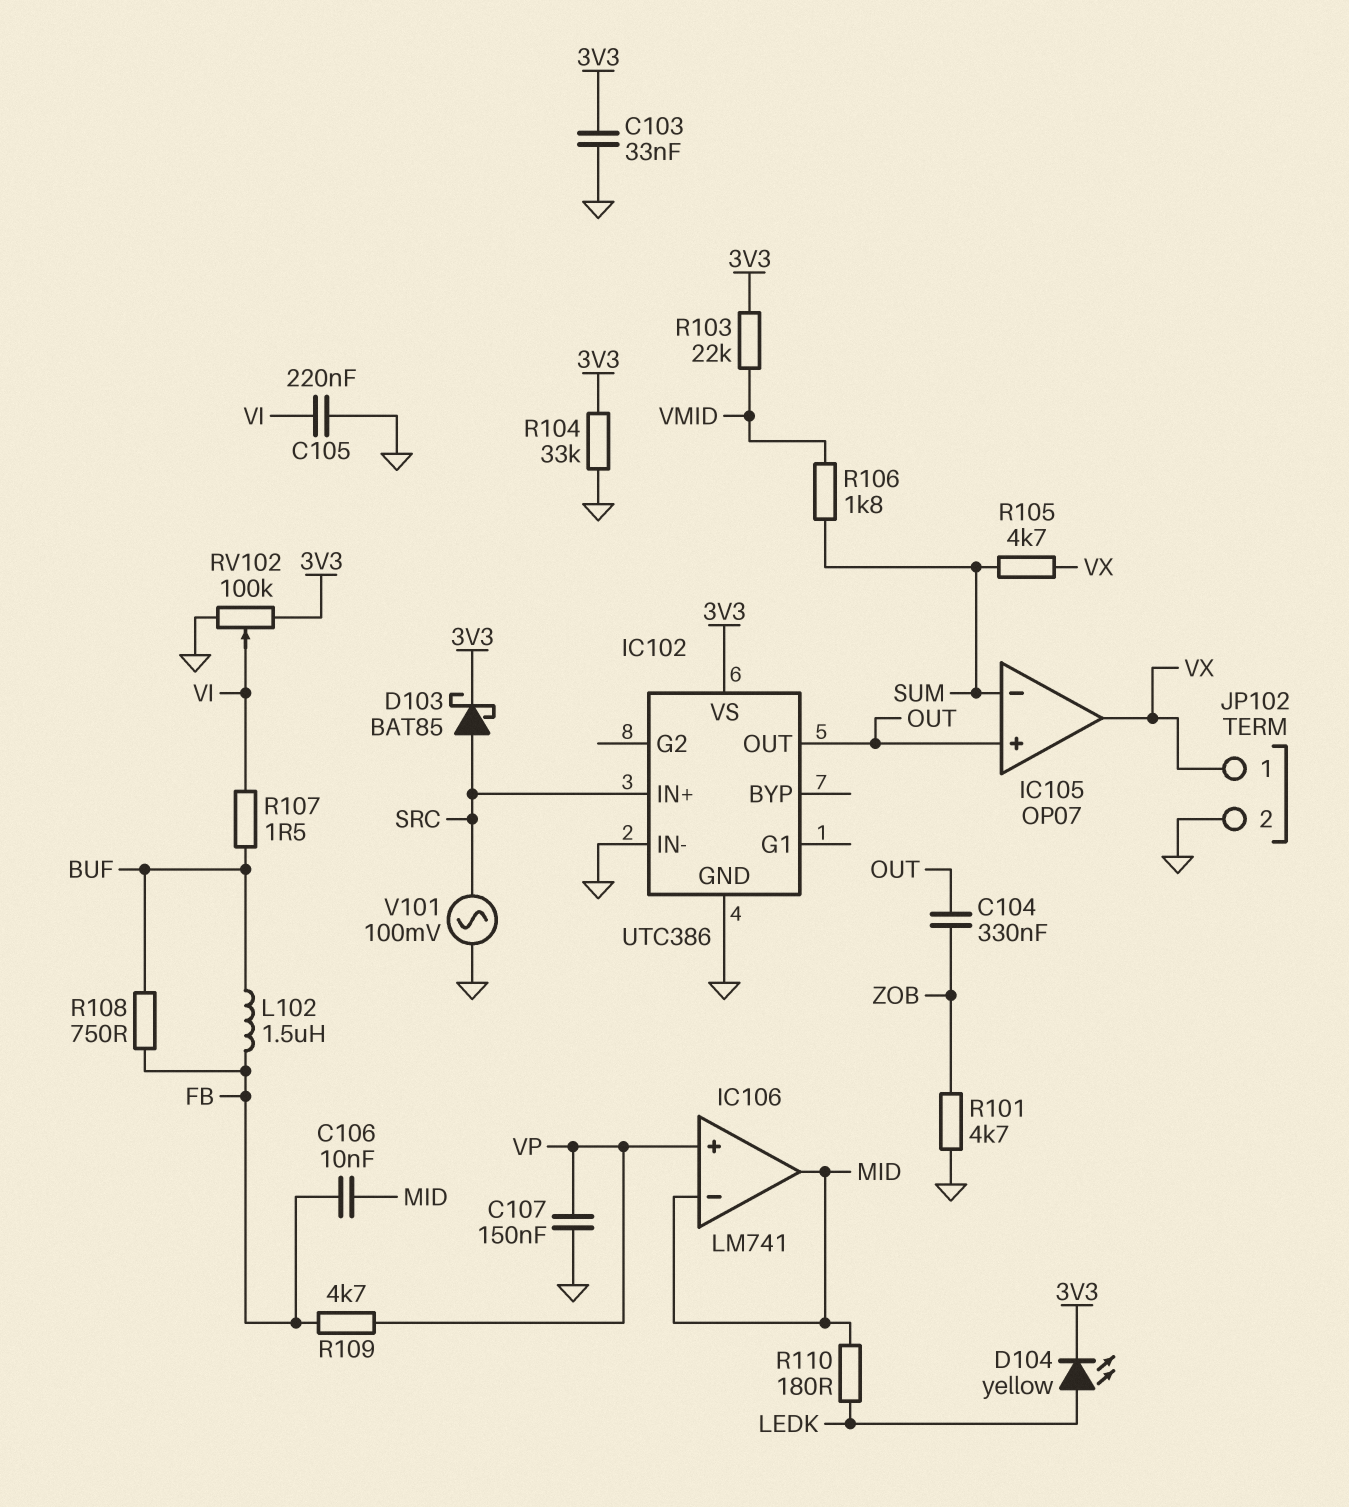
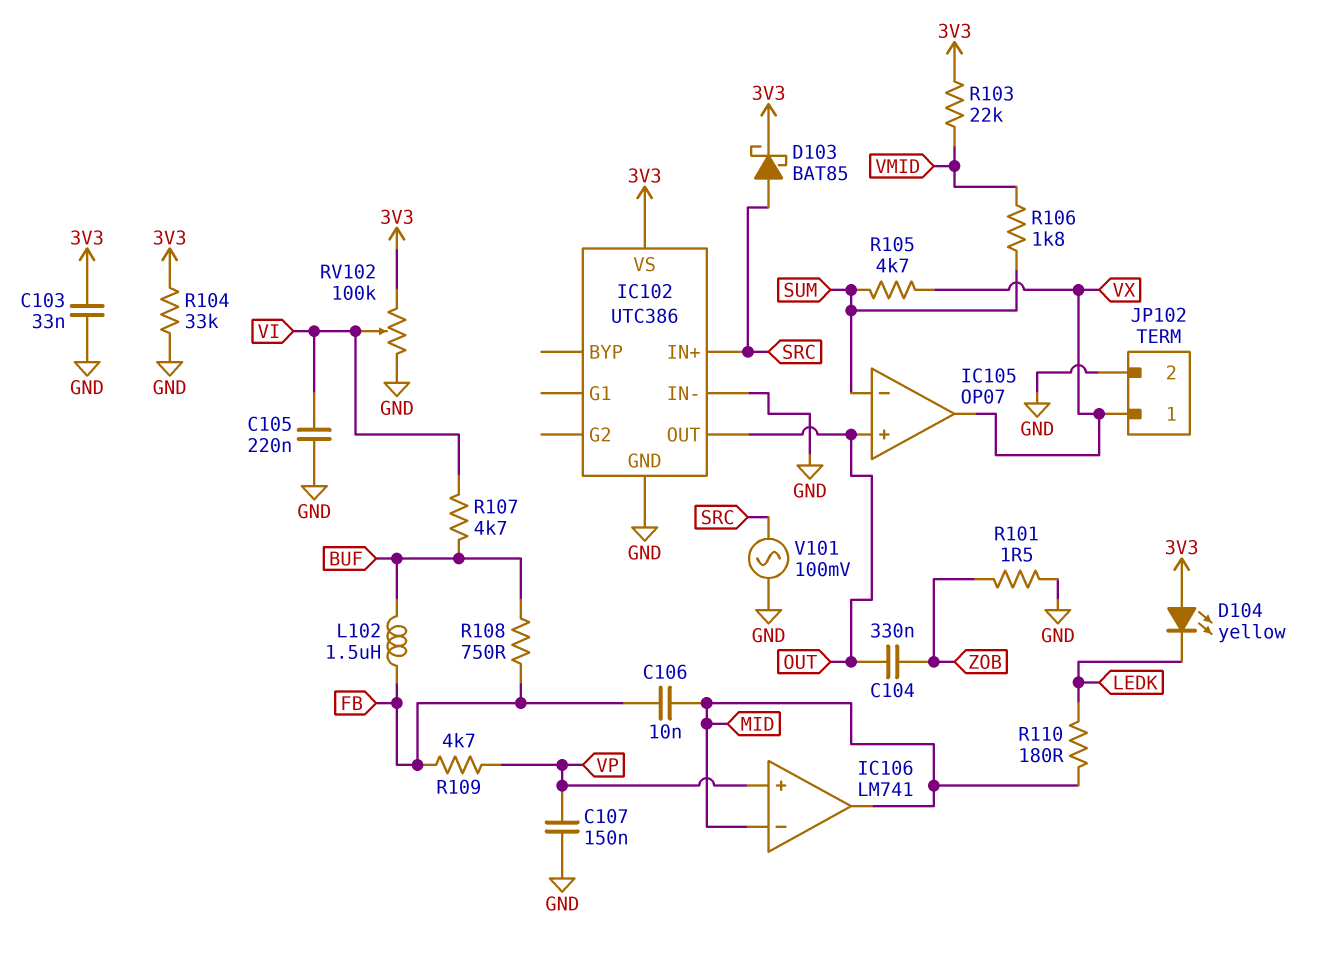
D104: LED yellow (A LEDK, K 3V3) -> LED yellow (A 3V3, K LEDK)
R101: 4.7k (GND, ZOB) -> 1.5 (GND, ZOB)
R107: 1.5 (BUF, VI) -> 4.7k (BUF, VI)

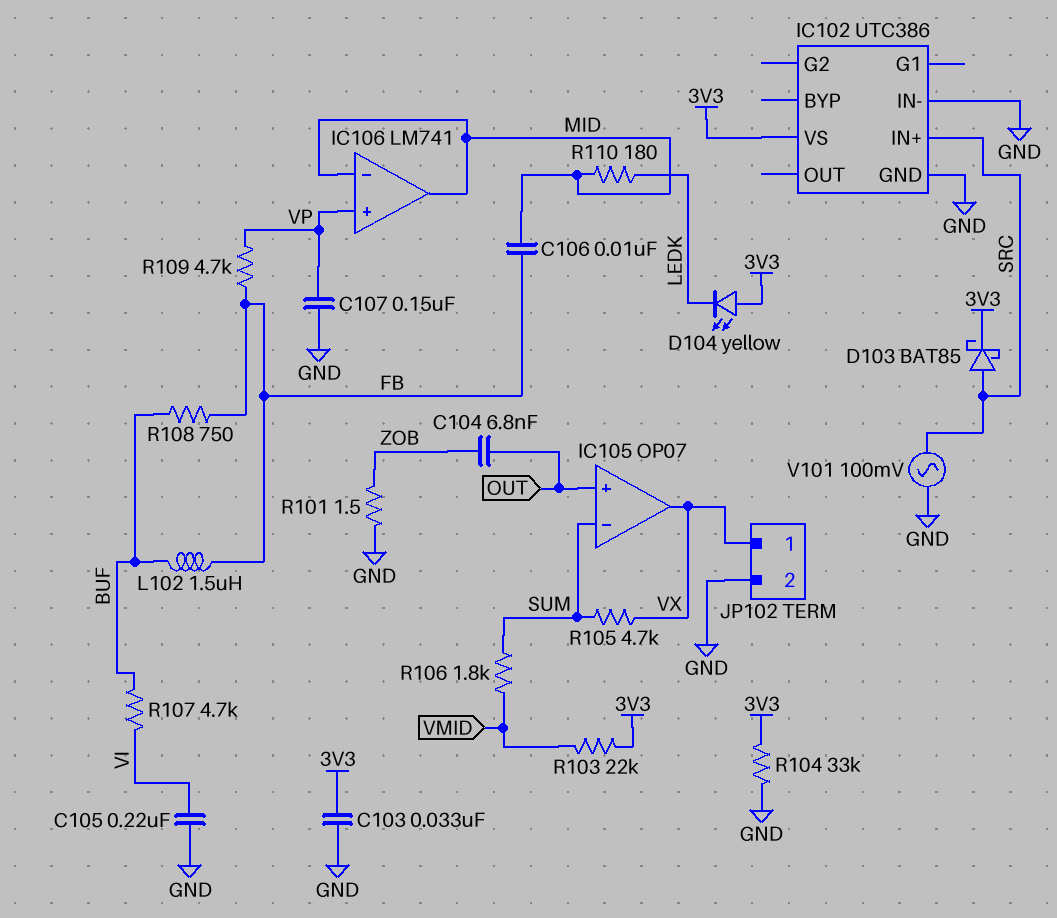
C104: 330nF (OUT, ZOB) -> 6.8nF (OUT, ZOB)
IC102 pin OUT: OUT -> none
RV102: 100k (3V3, GND, wiper VI) -> none

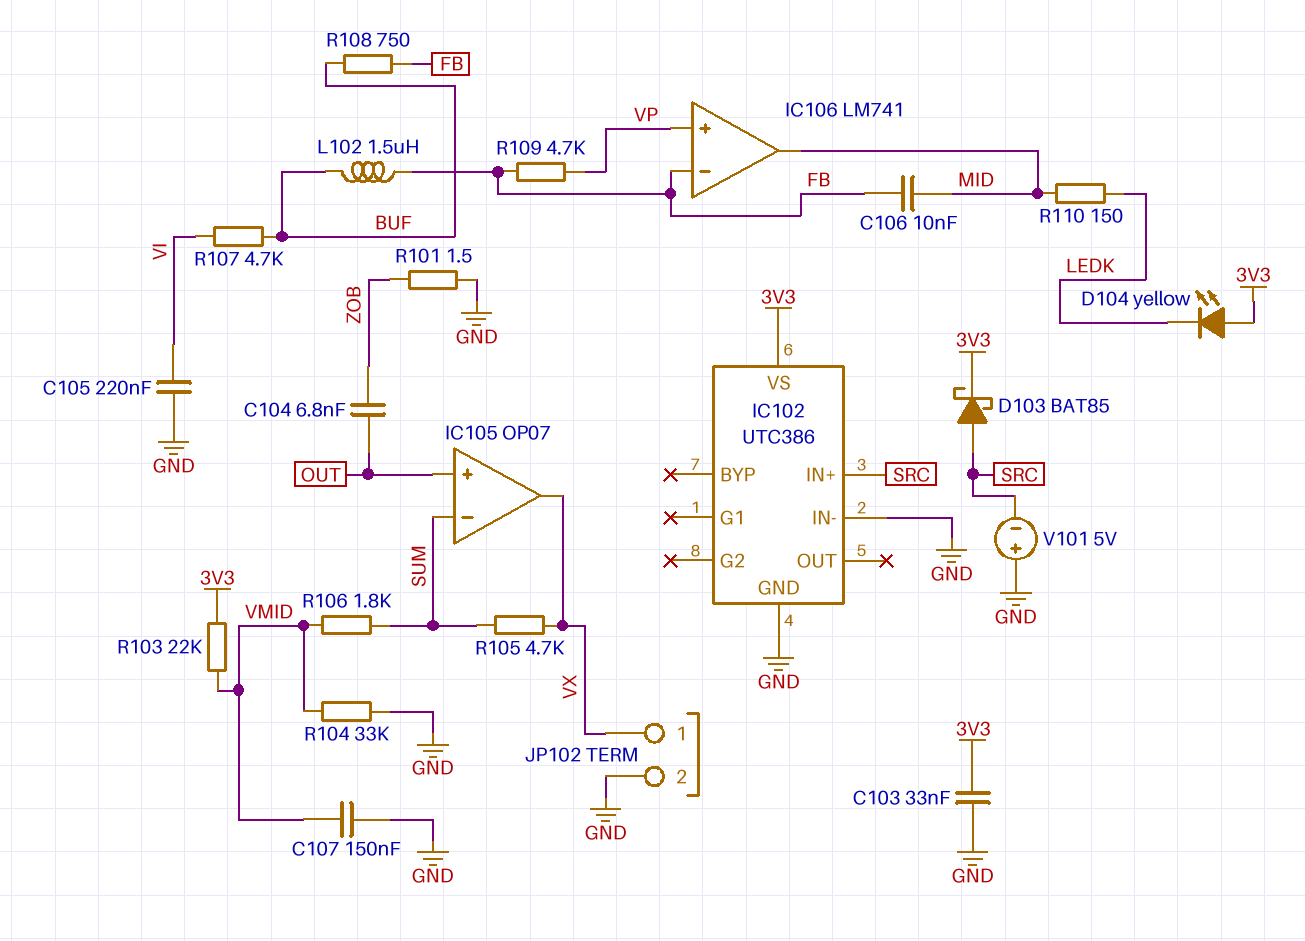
C107: 150nF (GND, VP) -> 150nF (GND, VMID)
IC106 pin in-: MID -> FB
R104: 33k (3V3, GND) -> 33k (GND, VMID)
R110: 180 (LEDK, MID) -> 150 (LEDK, MID)
V101: AC 100mV (GND, SRC) -> 5V (plus GND, minus SRC)

